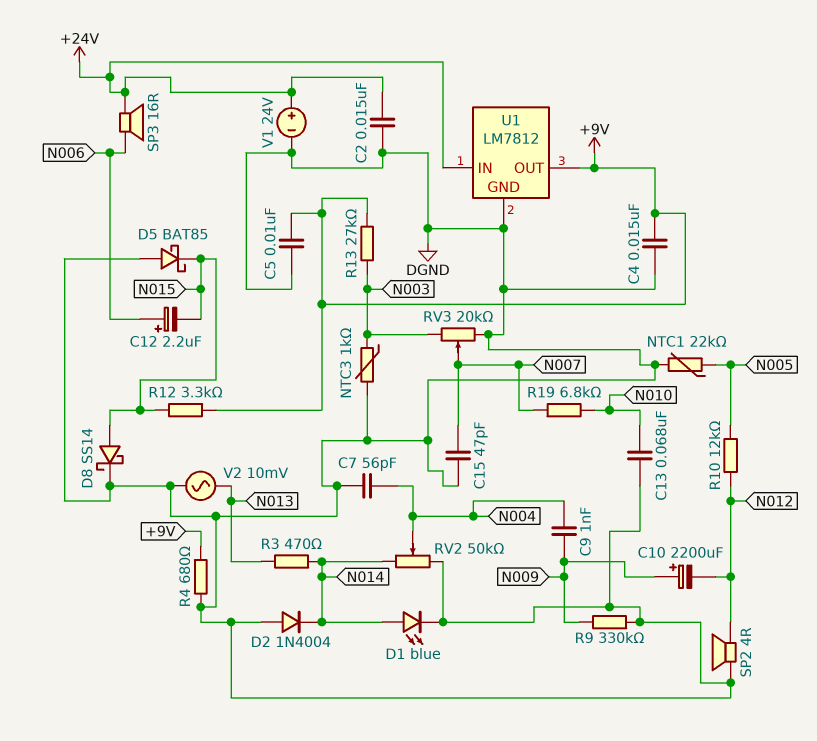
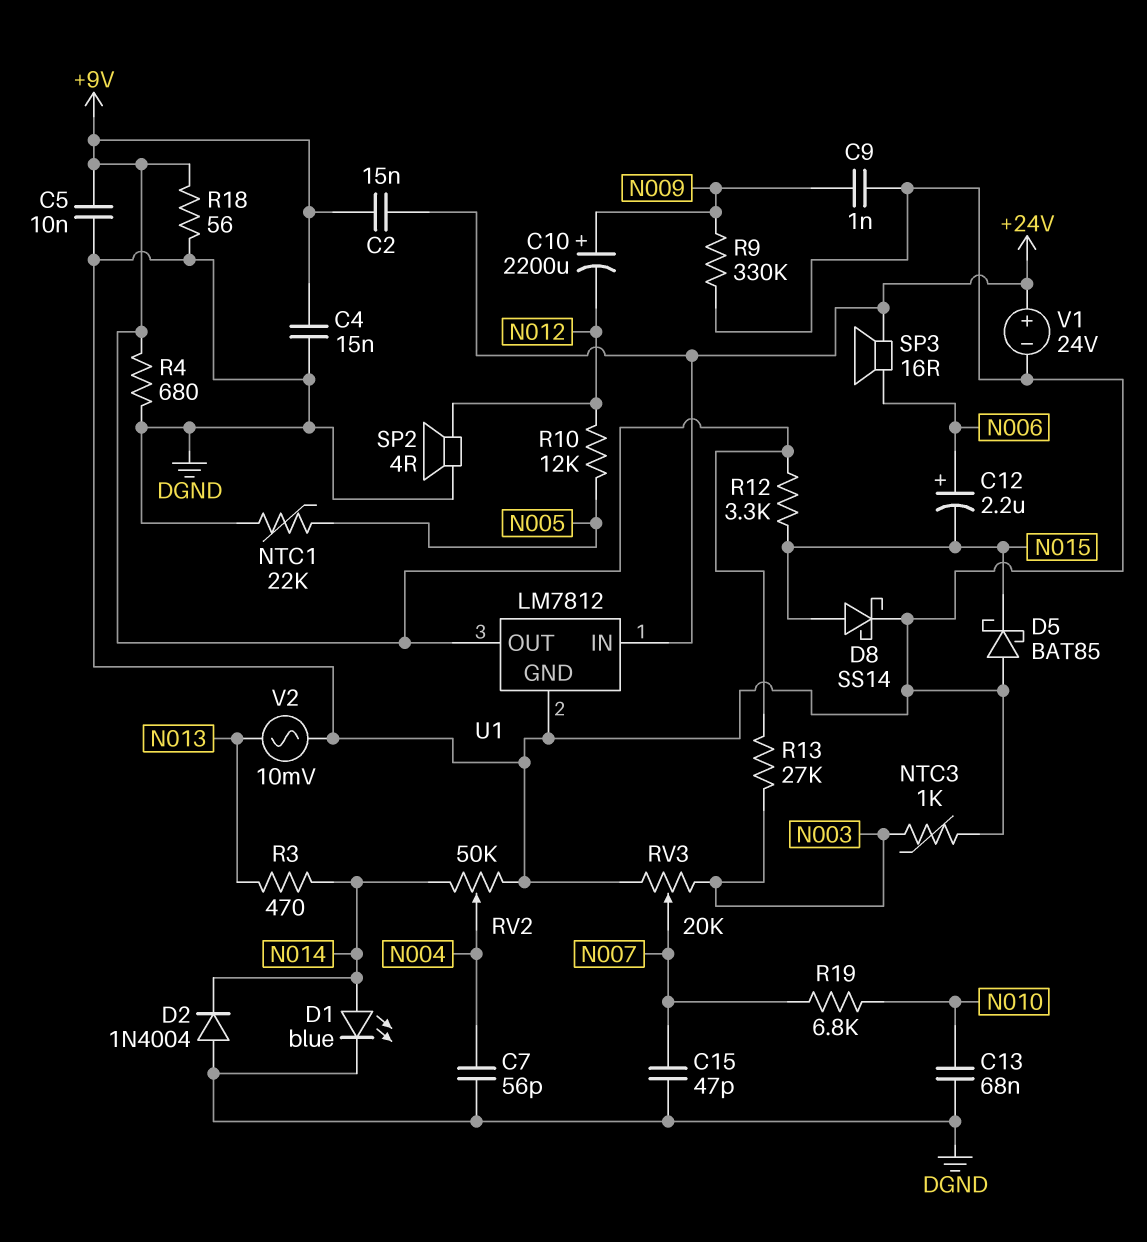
C2: 15nF (+24V, DGND) -> 15nF (+9V, +24V)
C9: 1nF (N004, N009) -> 1nF (DGND, N009)
R18: none -> 56 (+9V, DGND)

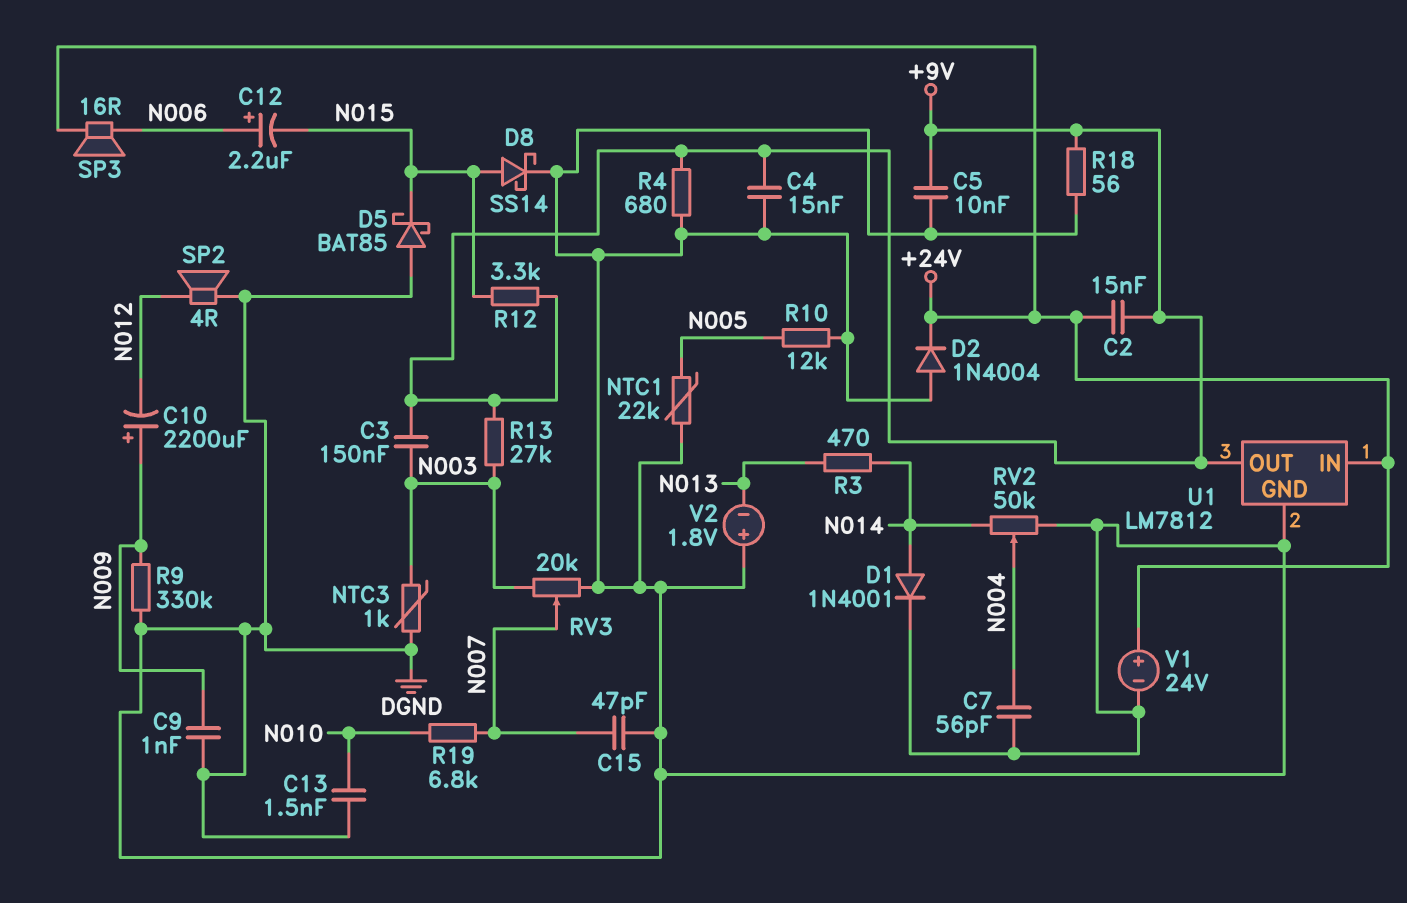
C3: none -> 150nF (+9V, N003)
C13: 68nF (DGND, N010) -> 1.5nF (DGND, N010)
D1: LED blue (A N014, K DGND) -> diode 1N4001 (A N014, K DGND)
D2: diode 1N4004 (A DGND, K N014) -> diode 1N4004 (A DGND, K +24V)
R10: 12k (N005, N012) -> 12k (DGND, N005)
V2: AC 10mV (DGND, N013) -> 1.8V (plus DGND, minus N013)

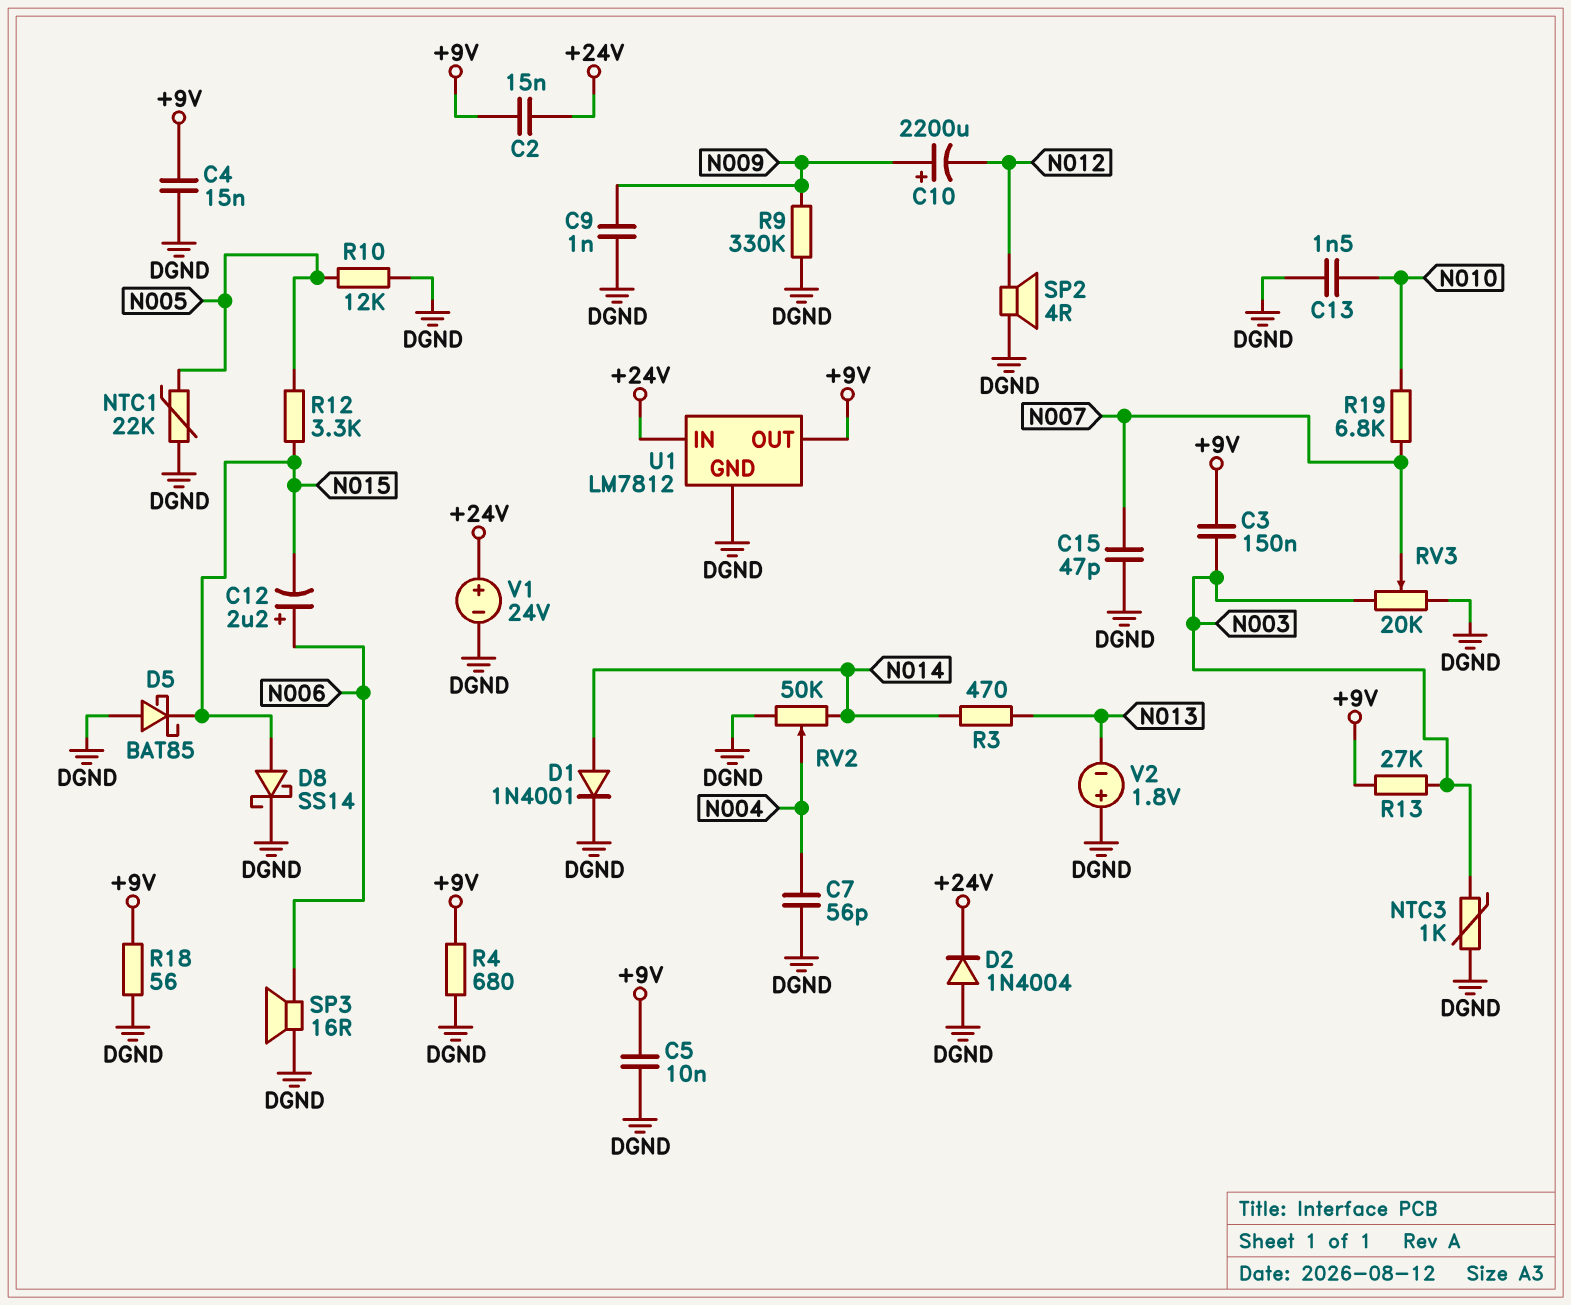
R12: 3.3k (+9V, N015) -> 3.3k (N005, N015)
SP3: speaker 16R (+24V, N006) -> speaker 16R (DGND, N006)

